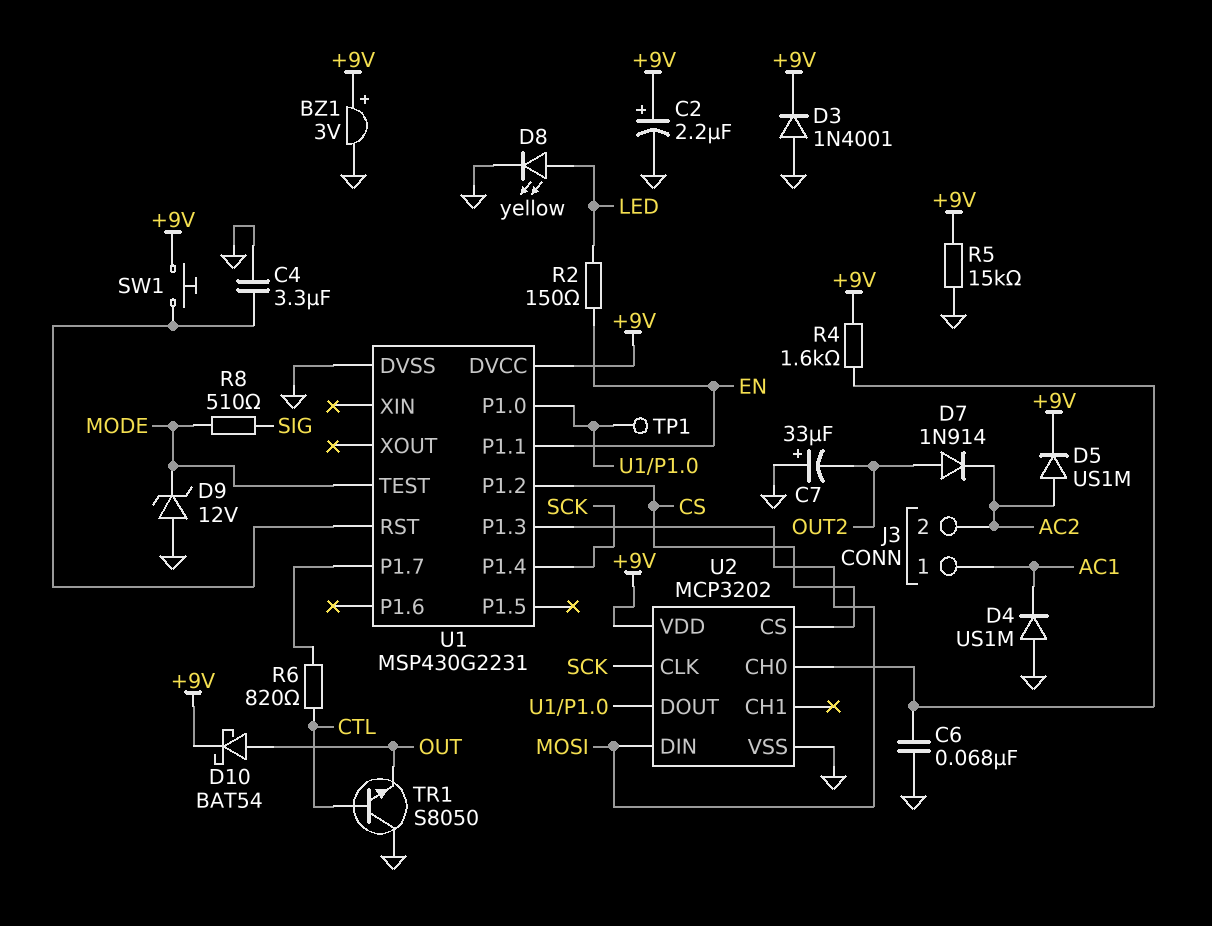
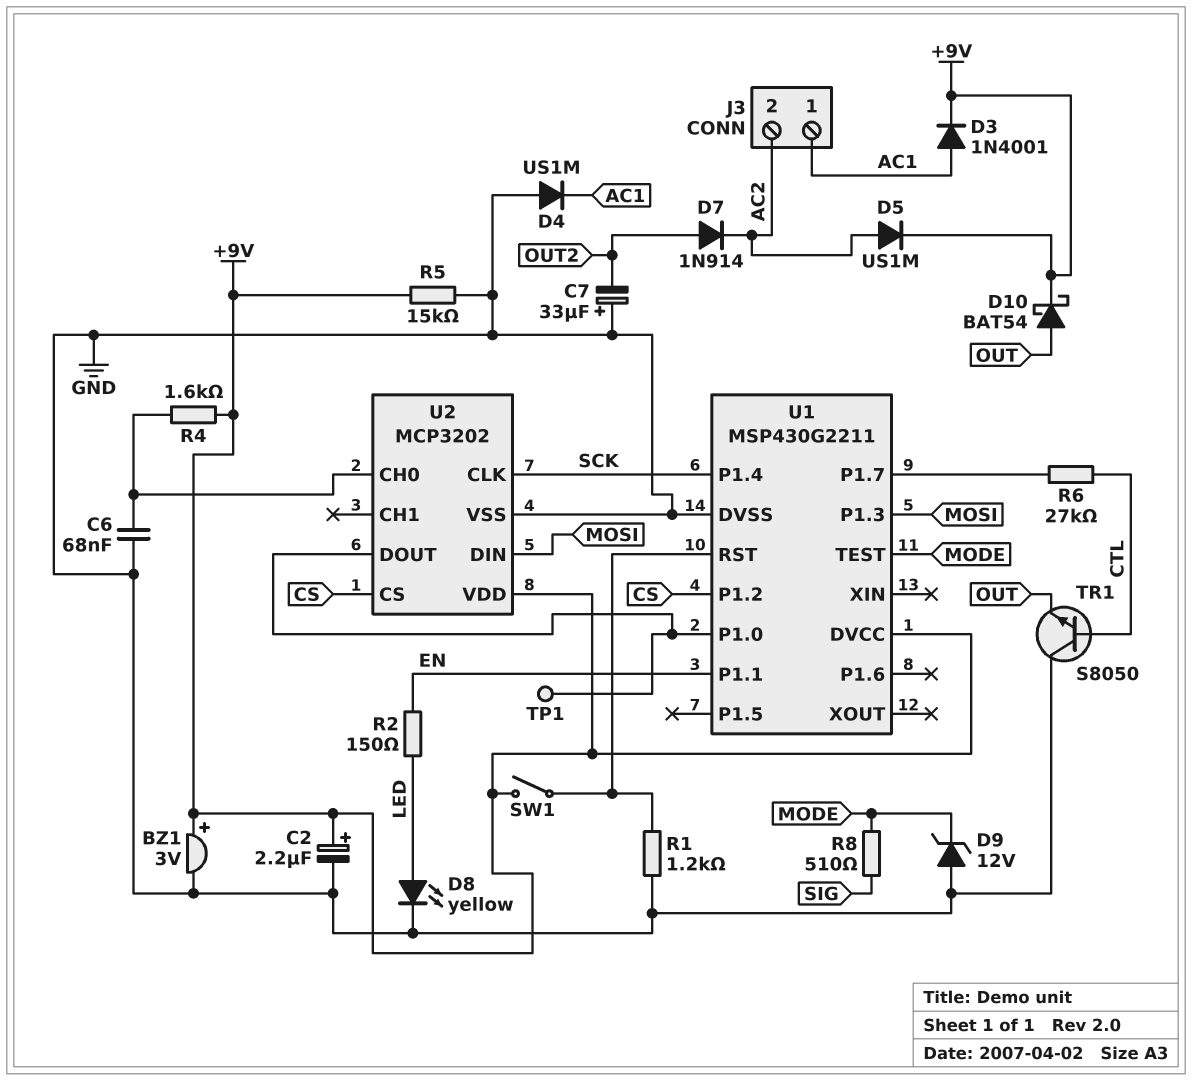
C4: 3.3uF (GND, U1/RST) -> none
D3: diode 1N4001 (A GND, K +9V) -> diode 1N4001 (A AC1, K +9V)
R1: none -> 1.2k (GND, U1/RST)
R6: 820 (CTL, U1/P1.7) -> 27k (CTL, U1/P1.7)
SW1: button (+9V, U1/RST) -> switch (+9V, U1/RST)
U1: MSP430G2231 -> MSP430G2211

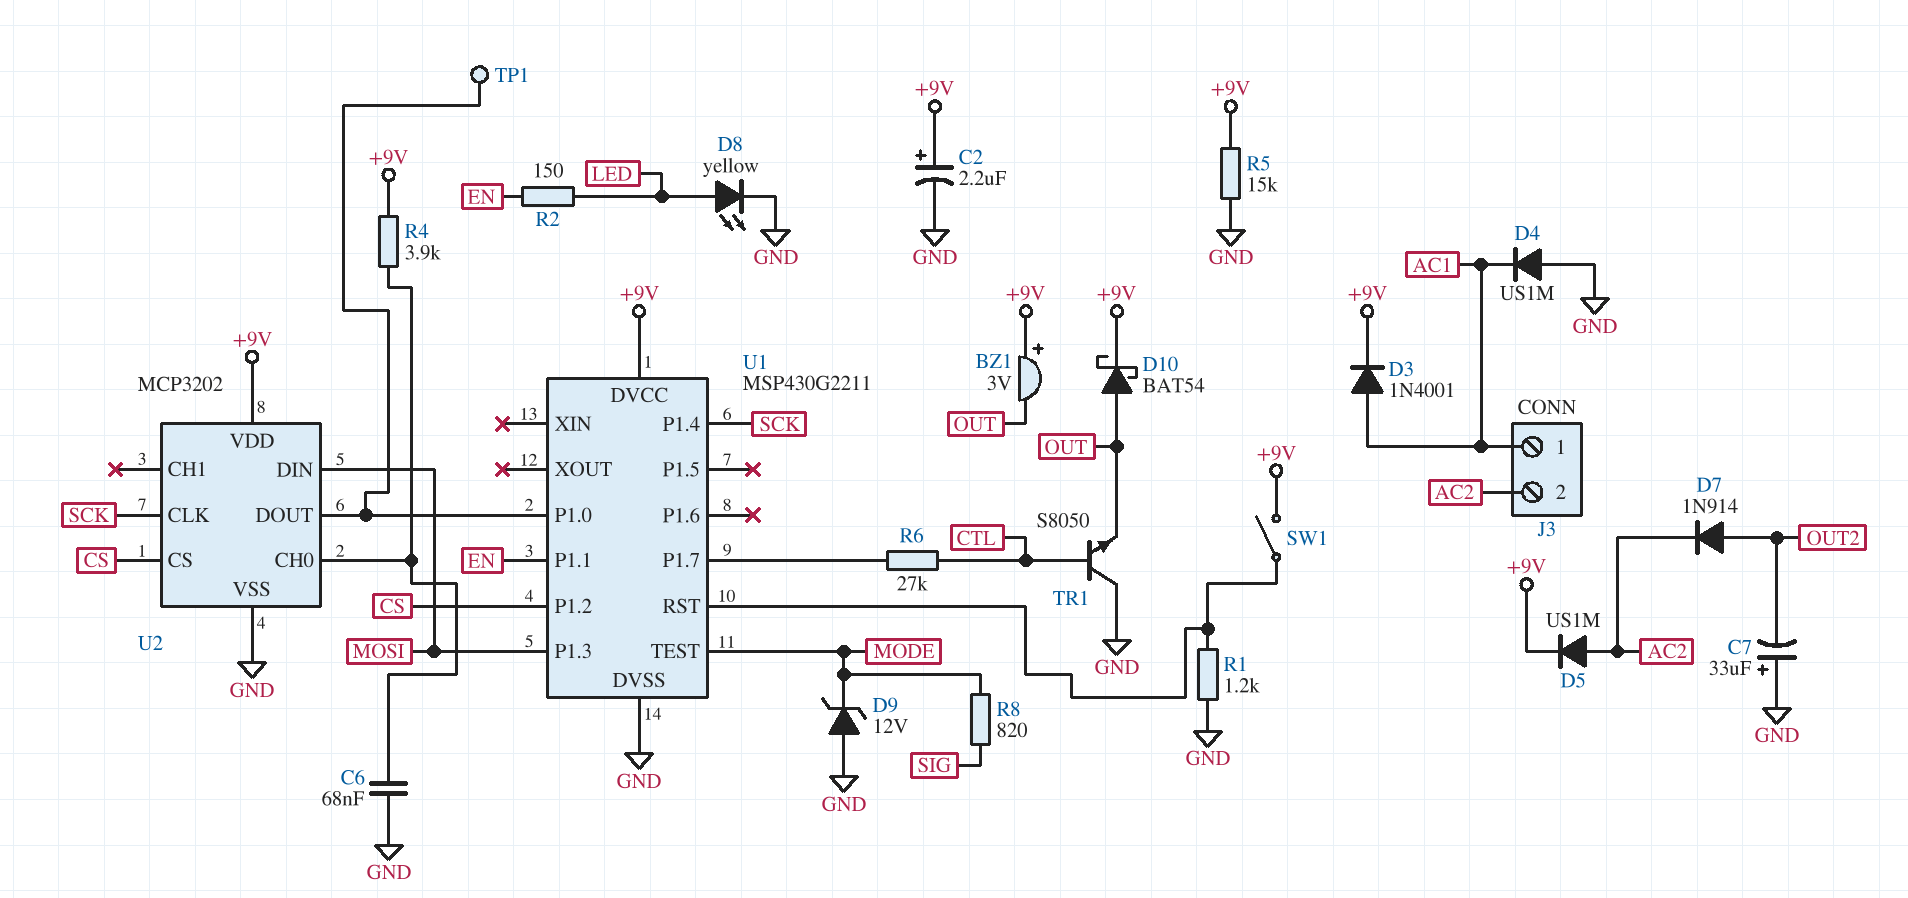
BZ1: buzzer 3V (plus +9V, minus GND) -> buzzer 3V (plus +9V, minus OUT)
R4: 1.6k (+9V, U2/CH0) -> 3.9k (+9V, U2/CH0)
R8: 510 (MODE, SIG) -> 820 (MODE, SIG)

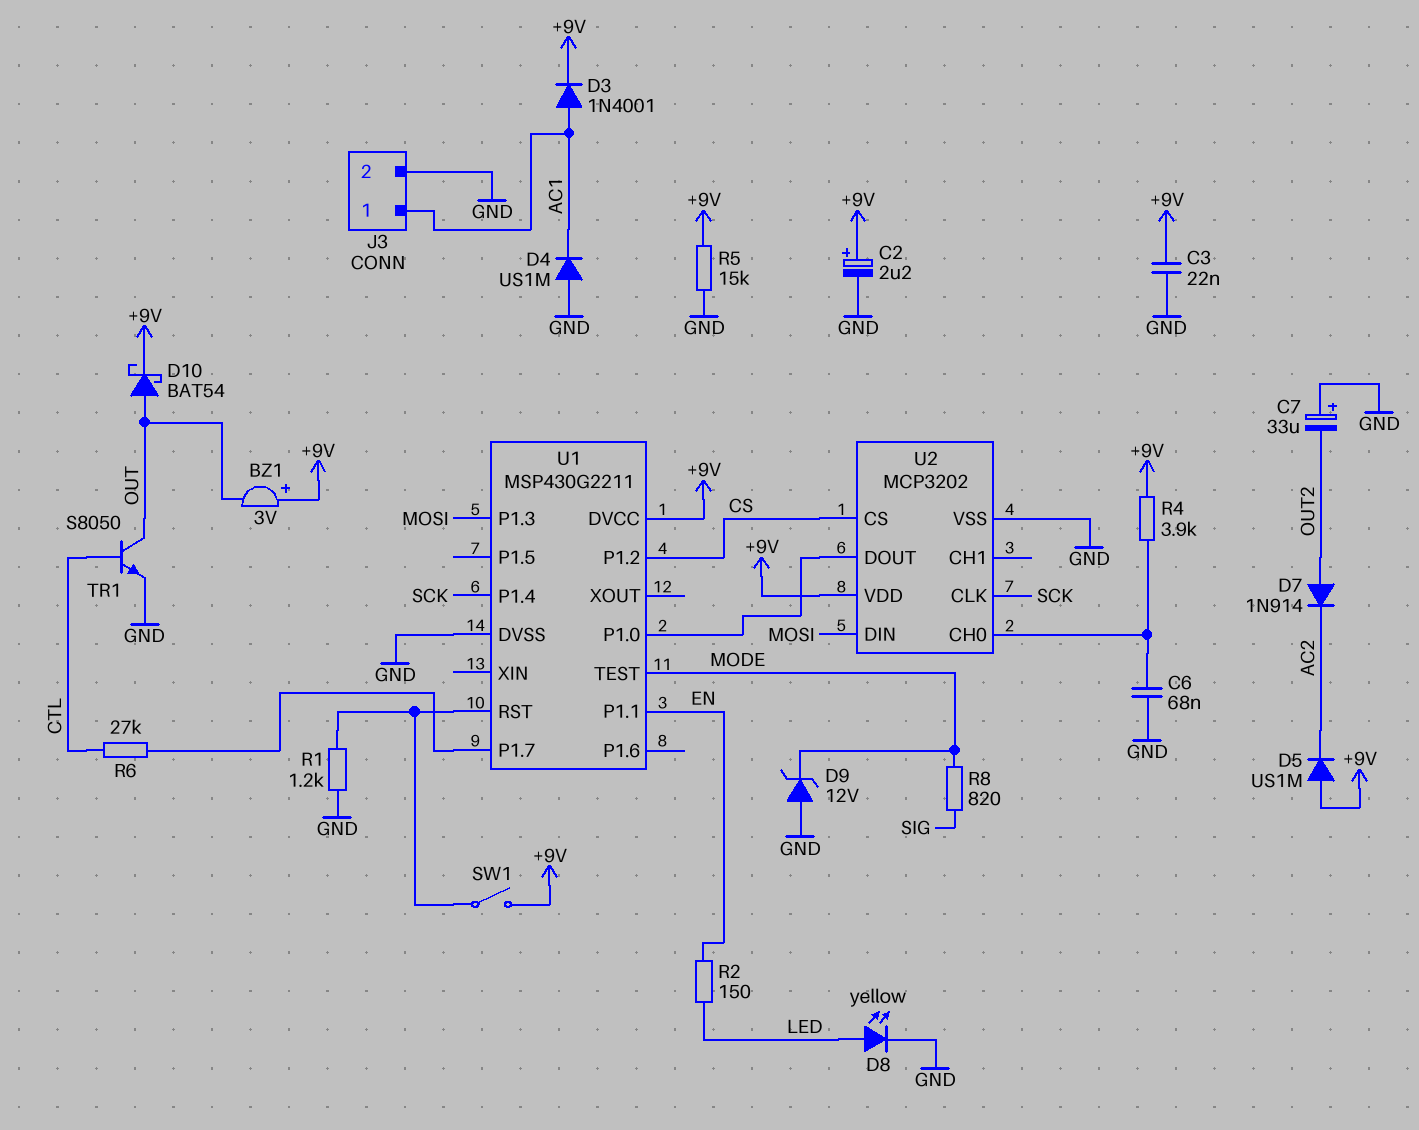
C3: none -> 22nF (+9V, GND)
D5: diode US1M (A AC2, K +9V) -> diode US1M (A +9V, K AC2)
J3 pin 2: AC2 -> GND
TP1: test point (U1/P1.0) -> none
TR1: NPN S8050 (B CTL, C GND, E OUT) -> NPN S8050 (B CTL, C OUT, E GND)

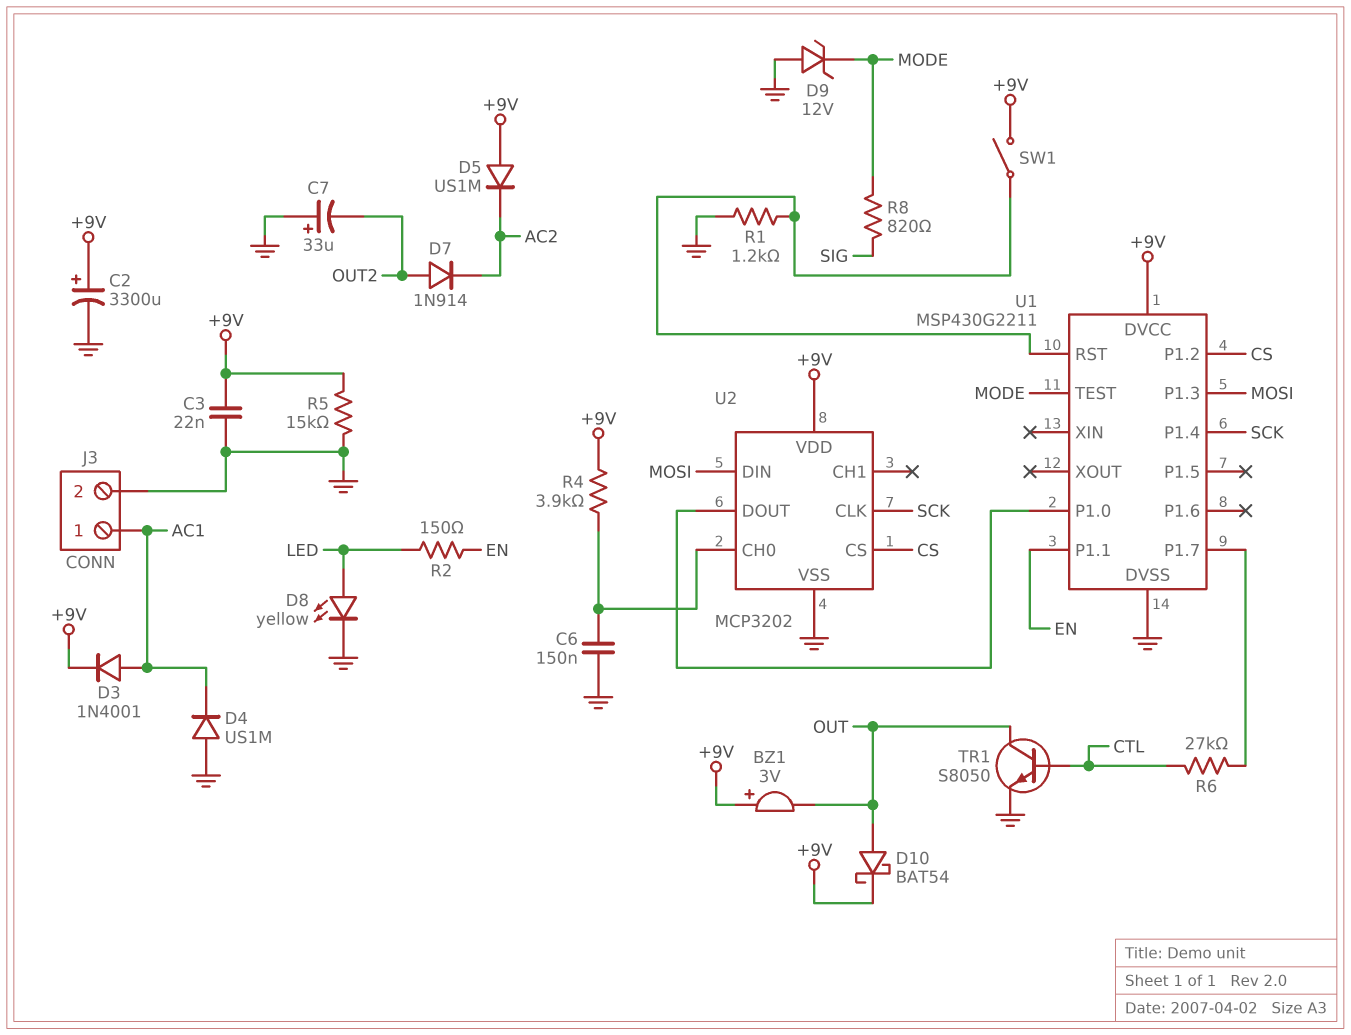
C2: 2.2uF (plus +9V, minus GND) -> 3300uF (plus +9V, minus GND)
C6: 68nF (GND, U2/CH0) -> 150nF (GND, U2/CH0)

